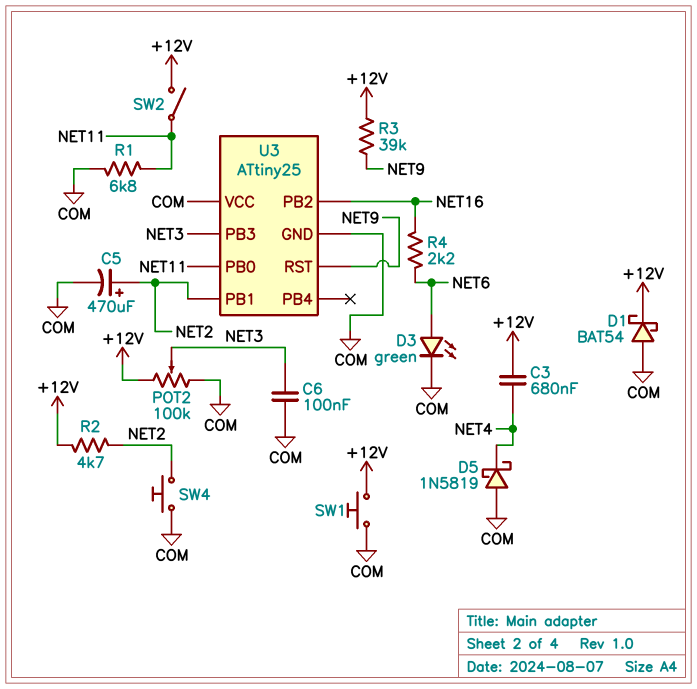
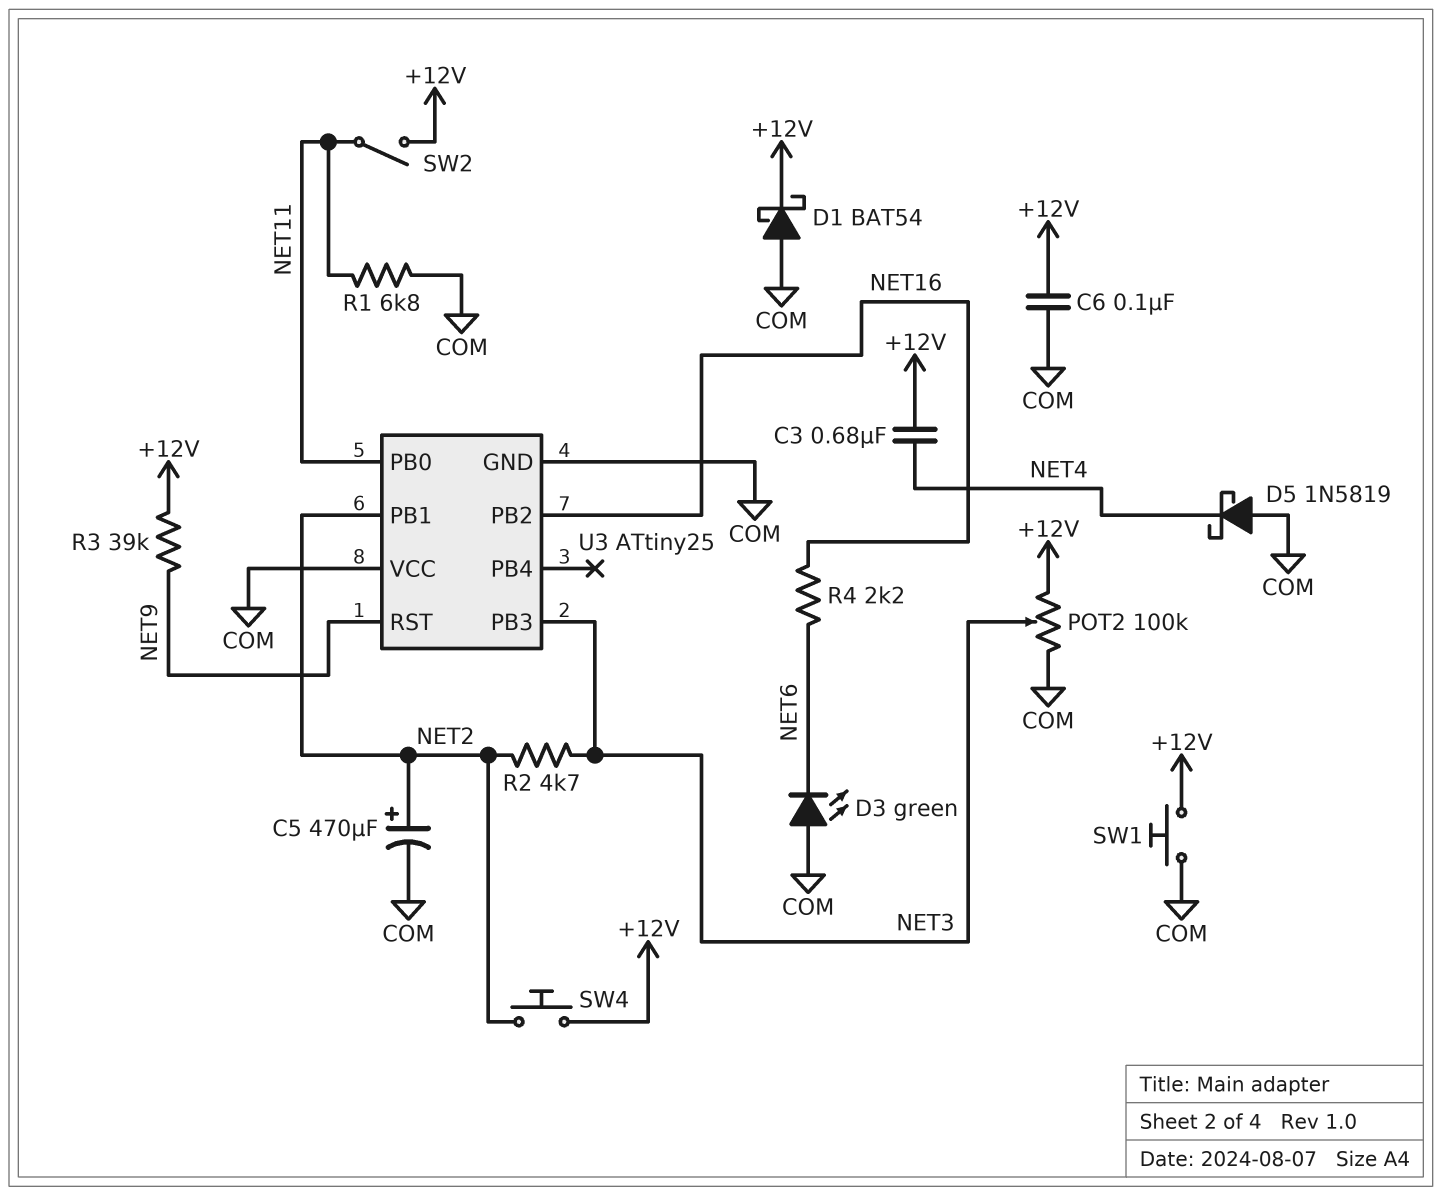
C6: 100nF (COM, NET3) -> 100nF (+12V, COM)
D3: LED green (A NET6, K COM) -> LED green (A COM, K NET6)
R2: 4.7k (+12V, NET2) -> 4.7k (NET2, NET3)
SW4: button (COM, NET2) -> button (+12V, NET2)

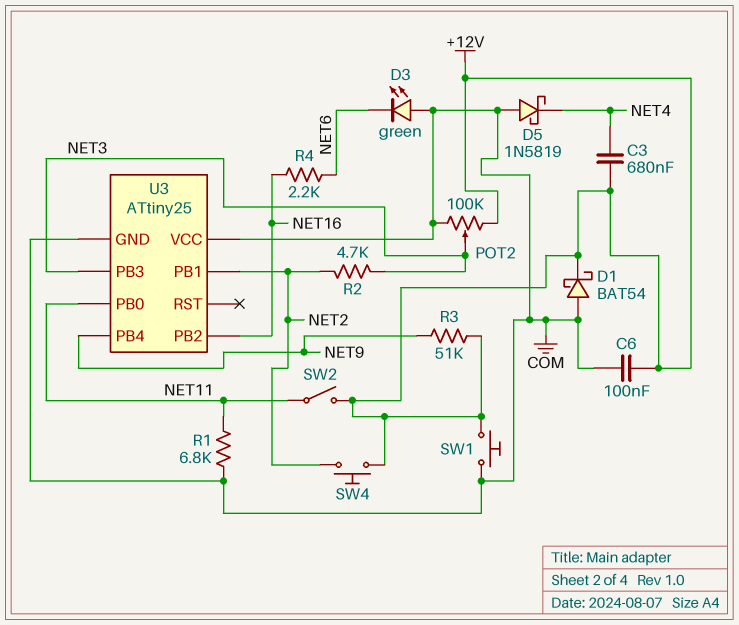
C5: 470uF (plus NET2, minus COM) -> none
R3: 39k (+12V, NET9) -> 51k (+12V, NET9)
U3 pin PB4: none -> NET9
U3 pin RST: NET9 -> none

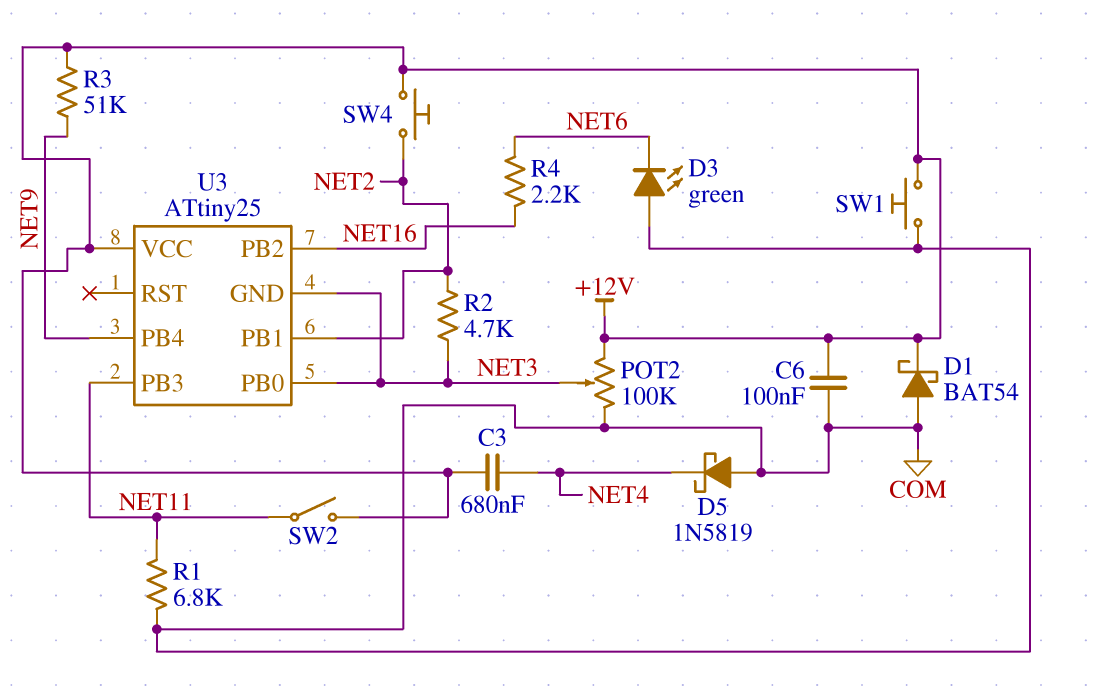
U3 pin GND: COM -> NET3
U3 pin PB0: NET11 -> NET3
U3 pin PB3: NET3 -> NET11
U3 pin VCC: COM -> +12V

